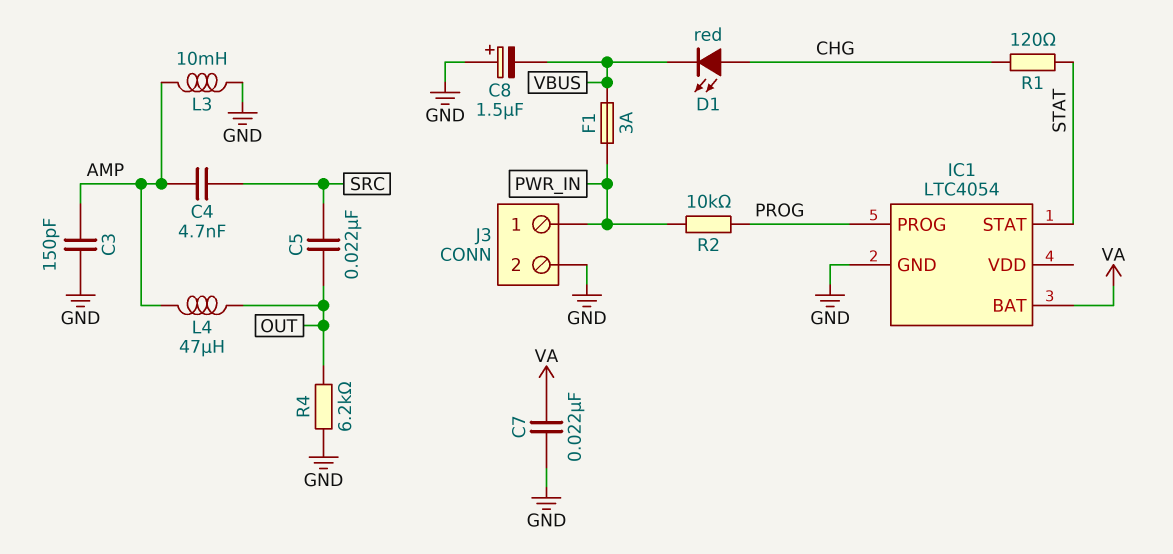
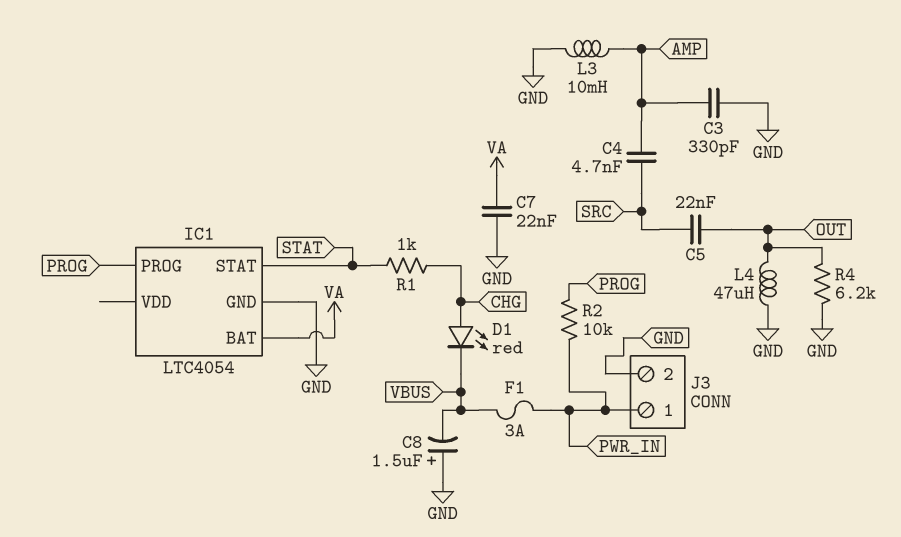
C3: 150pF (AMP, GND) -> 330pF (AMP, GND)
L4: 47uH (AMP, OUT) -> 47uH (GND, OUT)
R1: 120 (CHG, STAT) -> 1k (CHG, STAT)

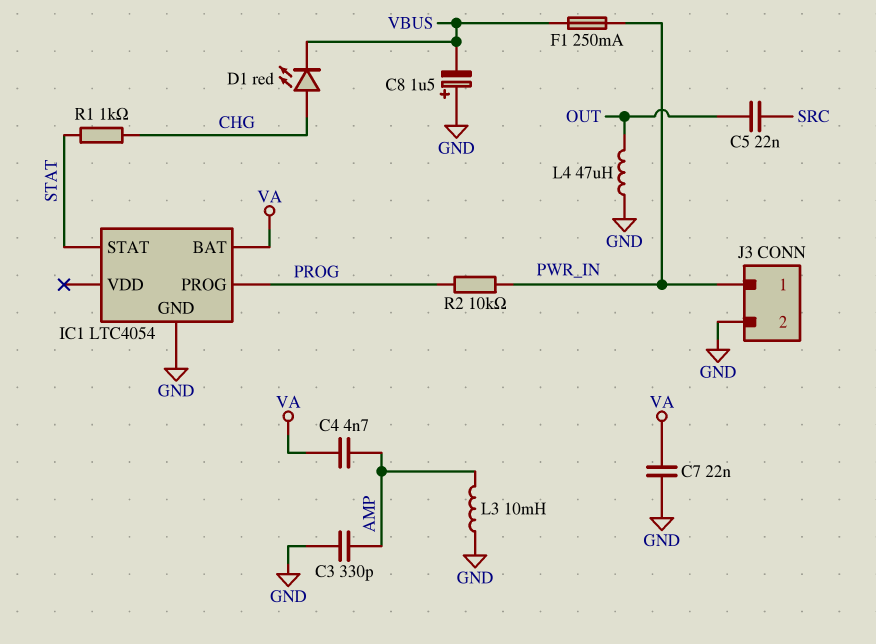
C4: 4.7nF (AMP, SRC) -> 4.7nF (AMP, VA)
F1: 3A (PWR_IN, VBUS) -> 250mA (PWR_IN, VBUS)
R4: 6.2k (GND, OUT) -> none

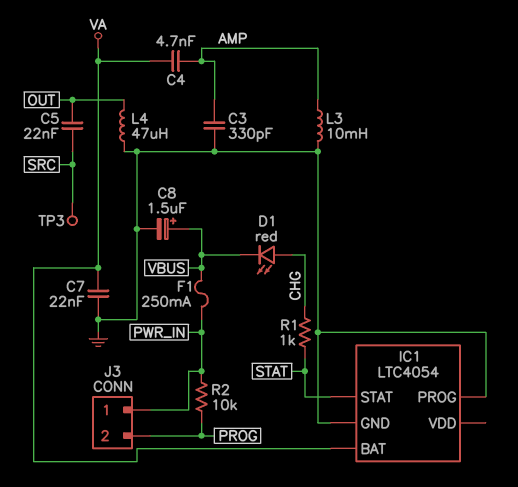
C8: 1.5uF (plus GND, minus VBUS) -> 1.5uF (plus VBUS, minus GND)
IC1 pin PROG: PROG -> GND
J3 pin 2: GND -> PROG
TP3: none -> test point (SRC)

